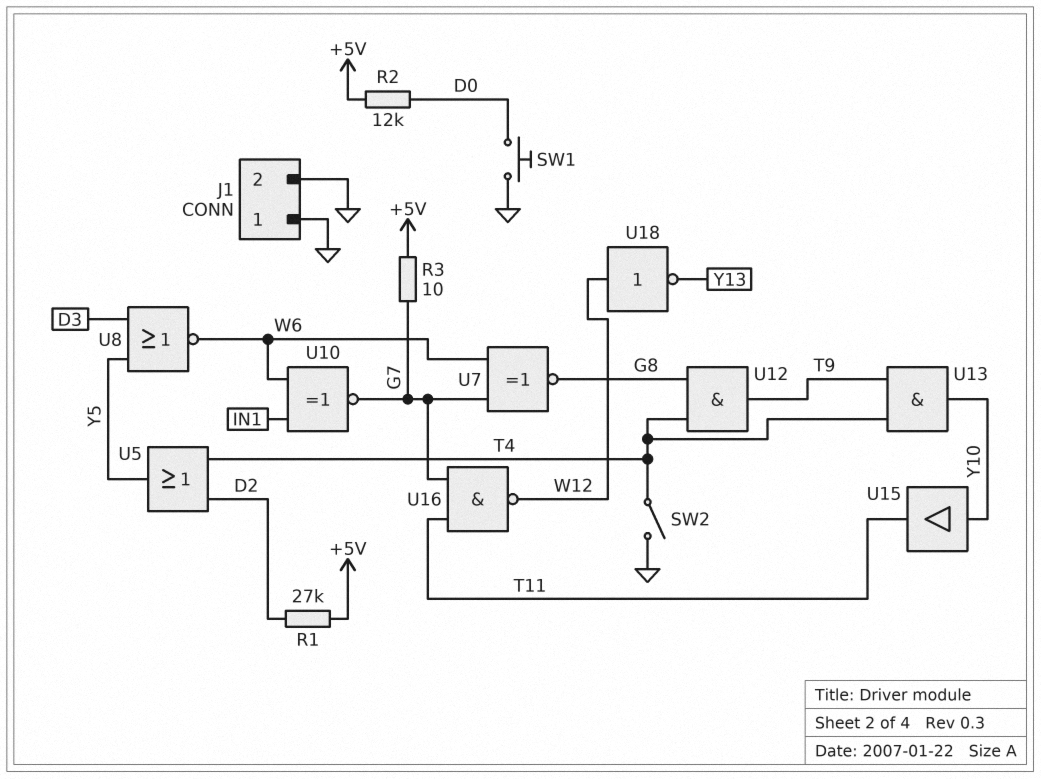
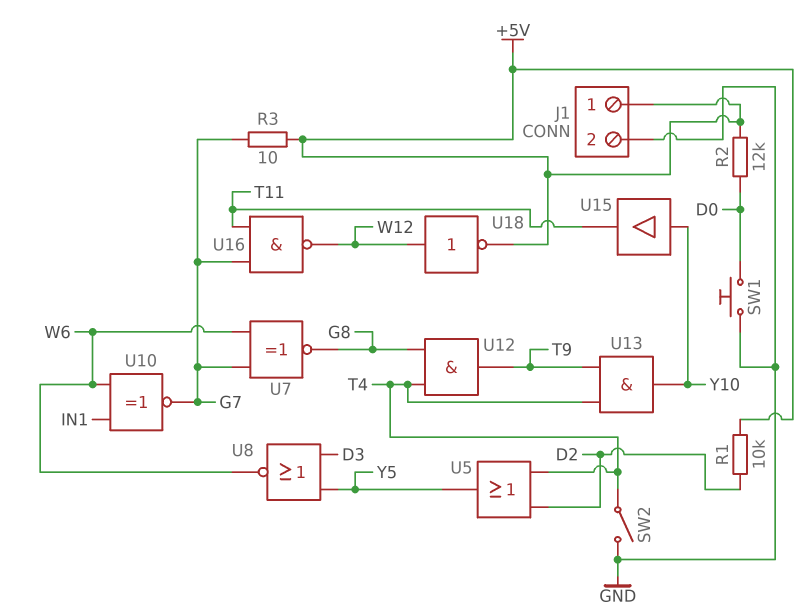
J1 pin 1: GND -> +5V
R1: 27k (+5V, D2) -> 10k (+5V, D2)
U18: NOT (in W12, out Y13) -> NOT (in W12, out +5V)

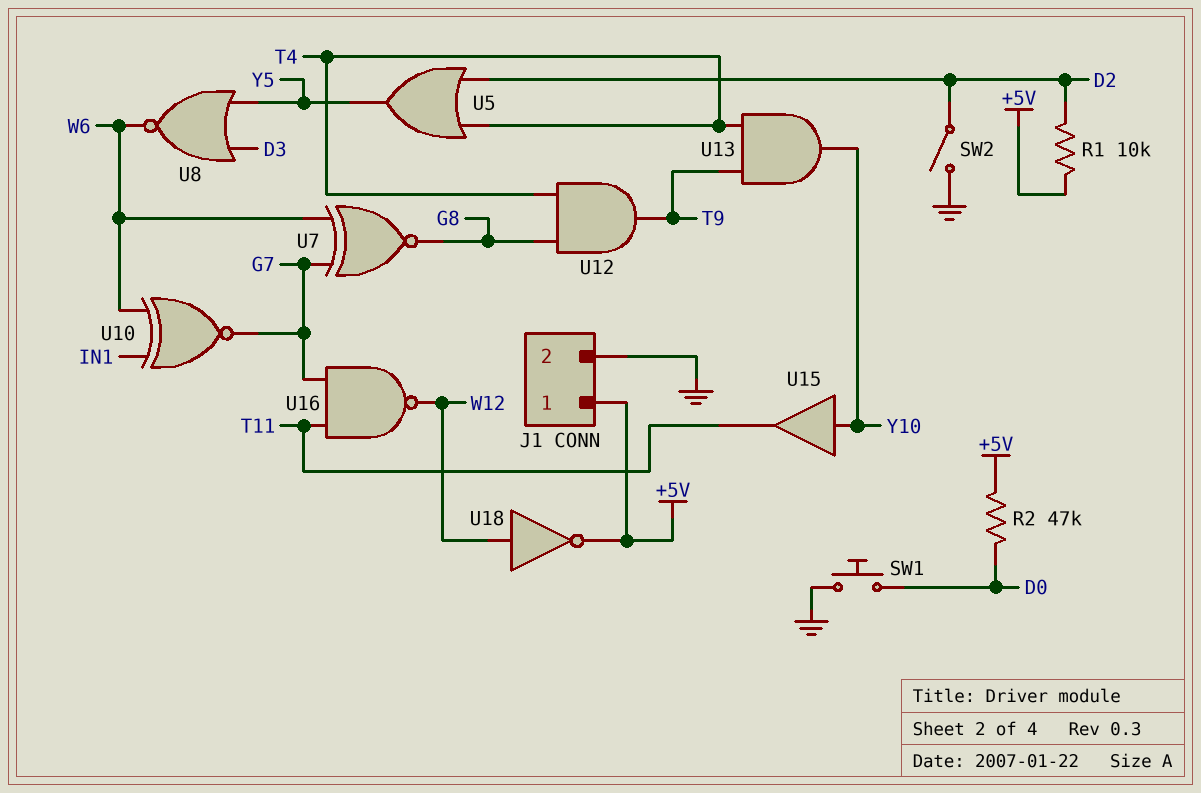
R2: 12k (+5V, D0) -> 47k (+5V, D0)
R3: 10 (+5V, G7) -> none
SW2: switch (GND, T4) -> switch (D2, GND)

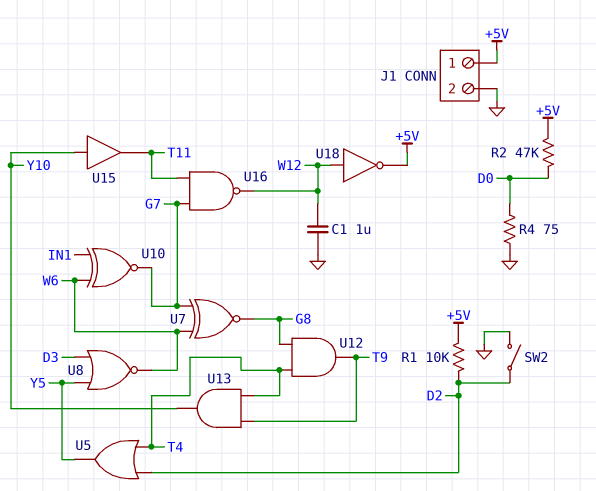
C1: none -> 1uF (GND, W12)
R4: none -> 75 (D0, GND)
SW1: button (D0, GND) -> none

